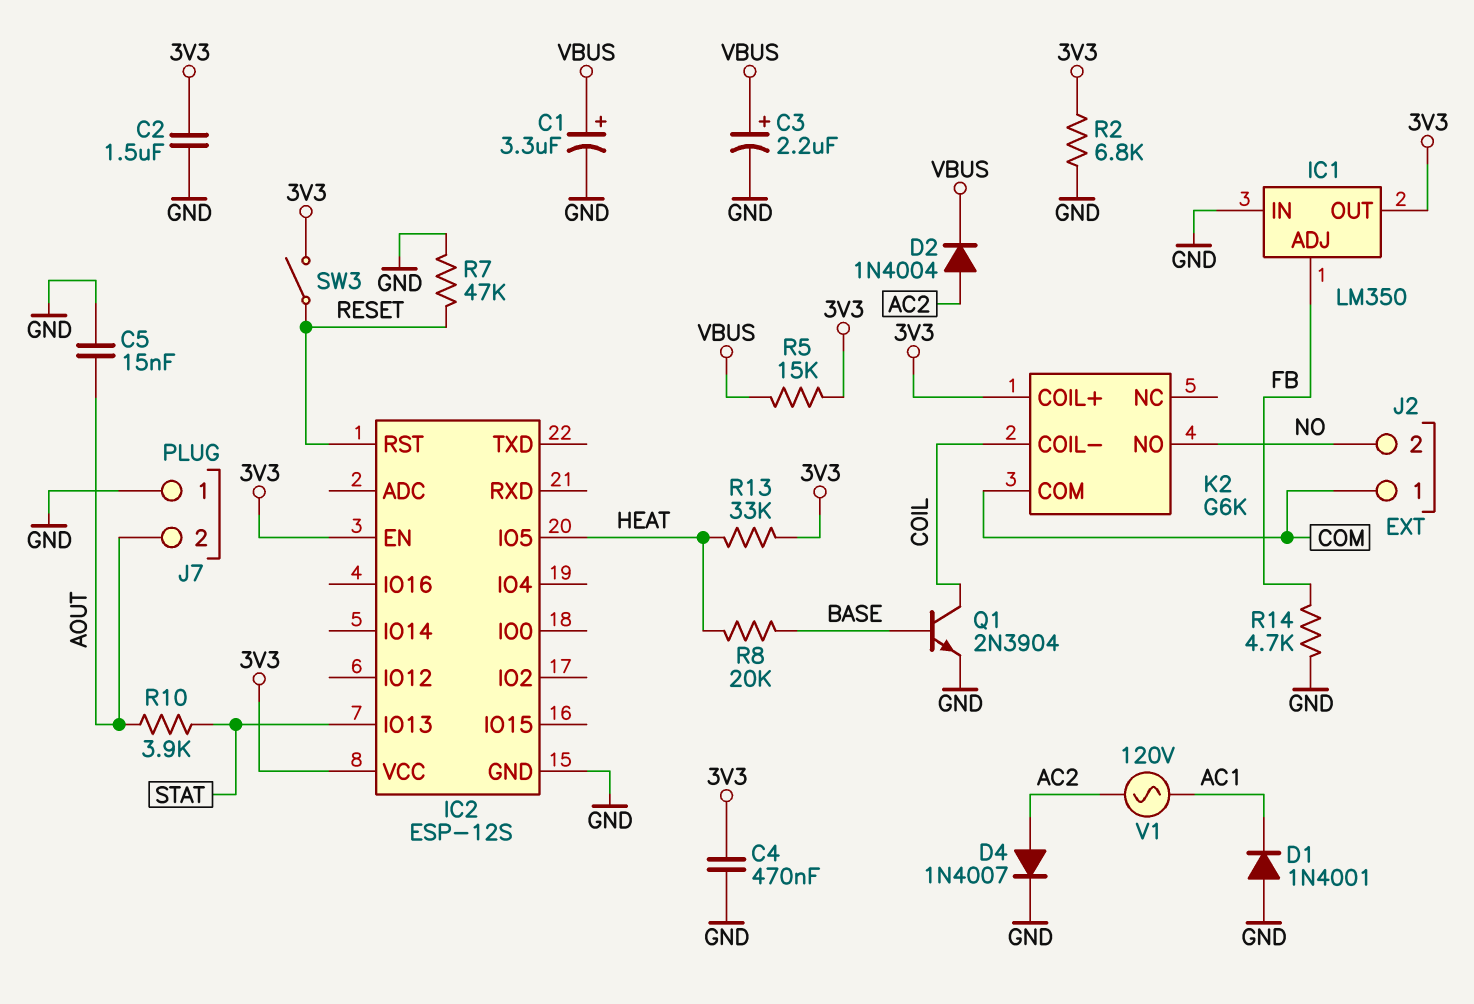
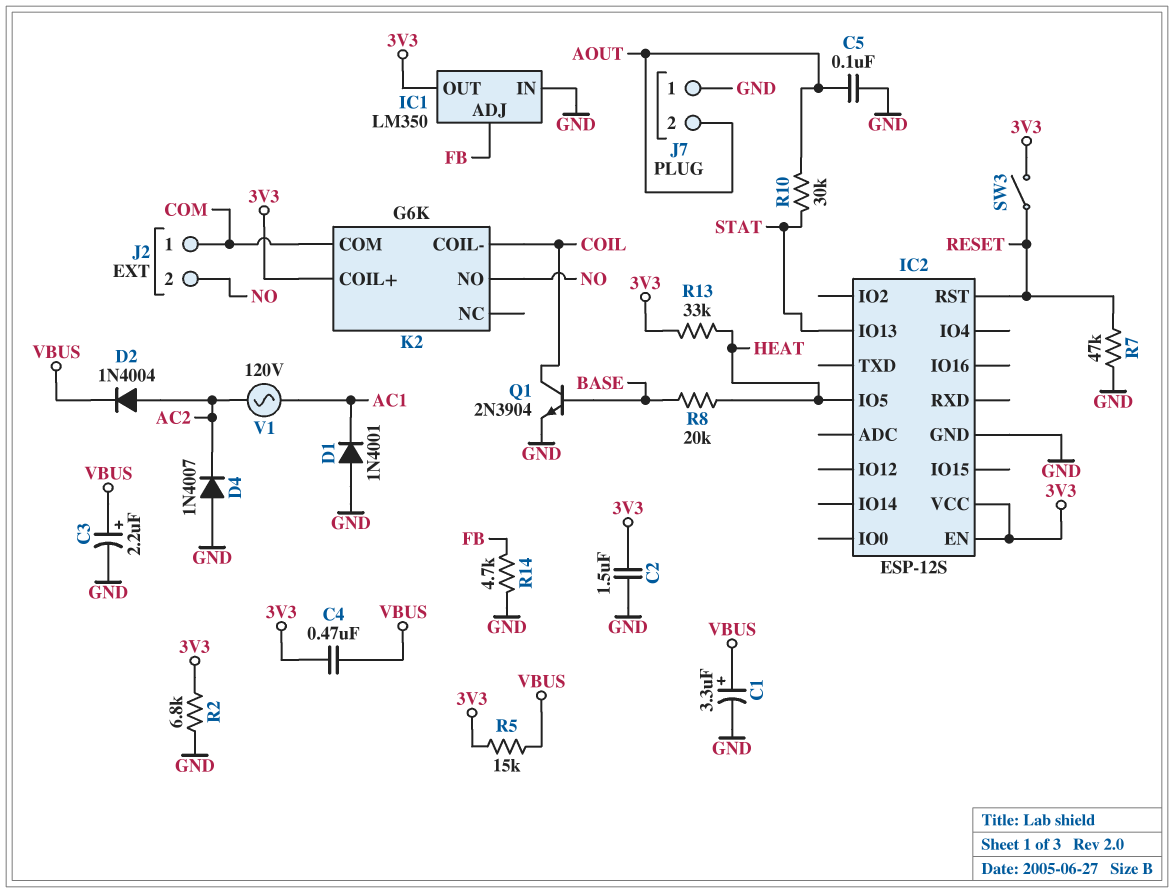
C4: 470nF (3V3, GND) -> 470nF (3V3, VBUS)
C5: 15nF (AOUT, GND) -> 100nF (AOUT, GND)
D4: diode 1N4007 (A AC2, K GND) -> diode 1N4007 (A GND, K AC2)
R10: 3.9k (AOUT, STAT) -> 30k (AOUT, STAT)

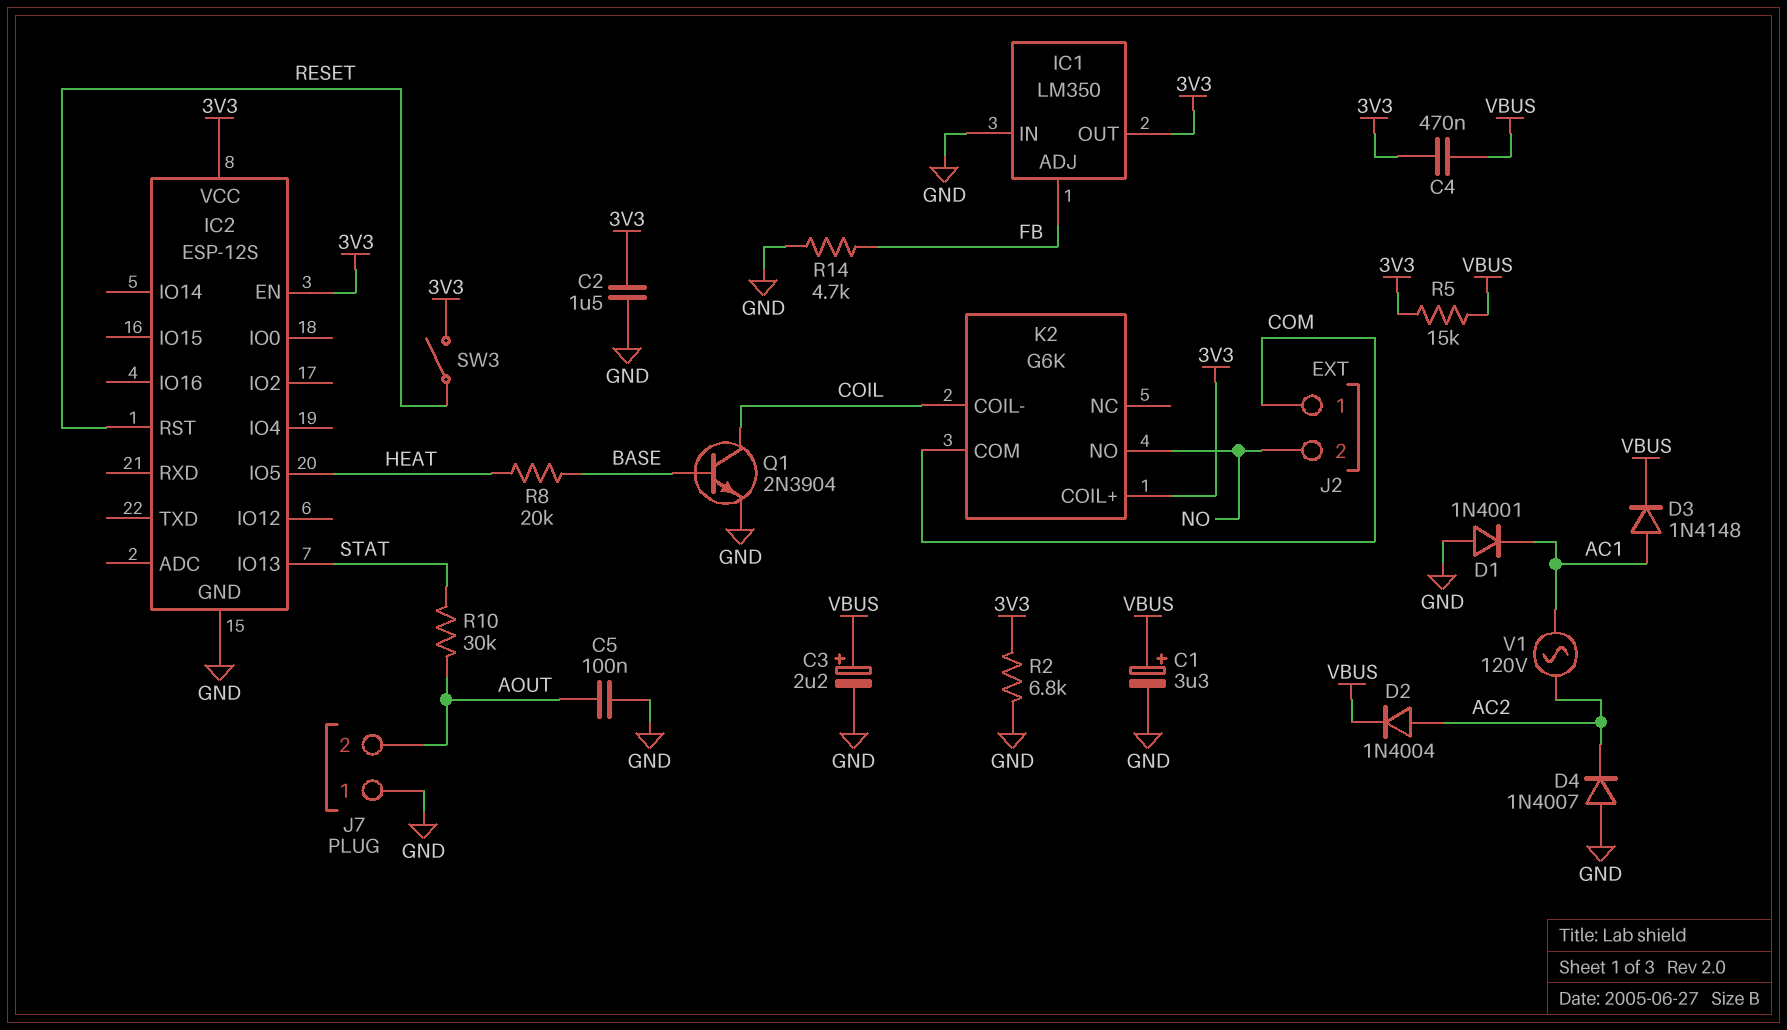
D3: none -> diode 1N4148 (A AC1, K VBUS)
R7: 47k (GND, RESET) -> none
R13: 33k (3V3, HEAT) -> none

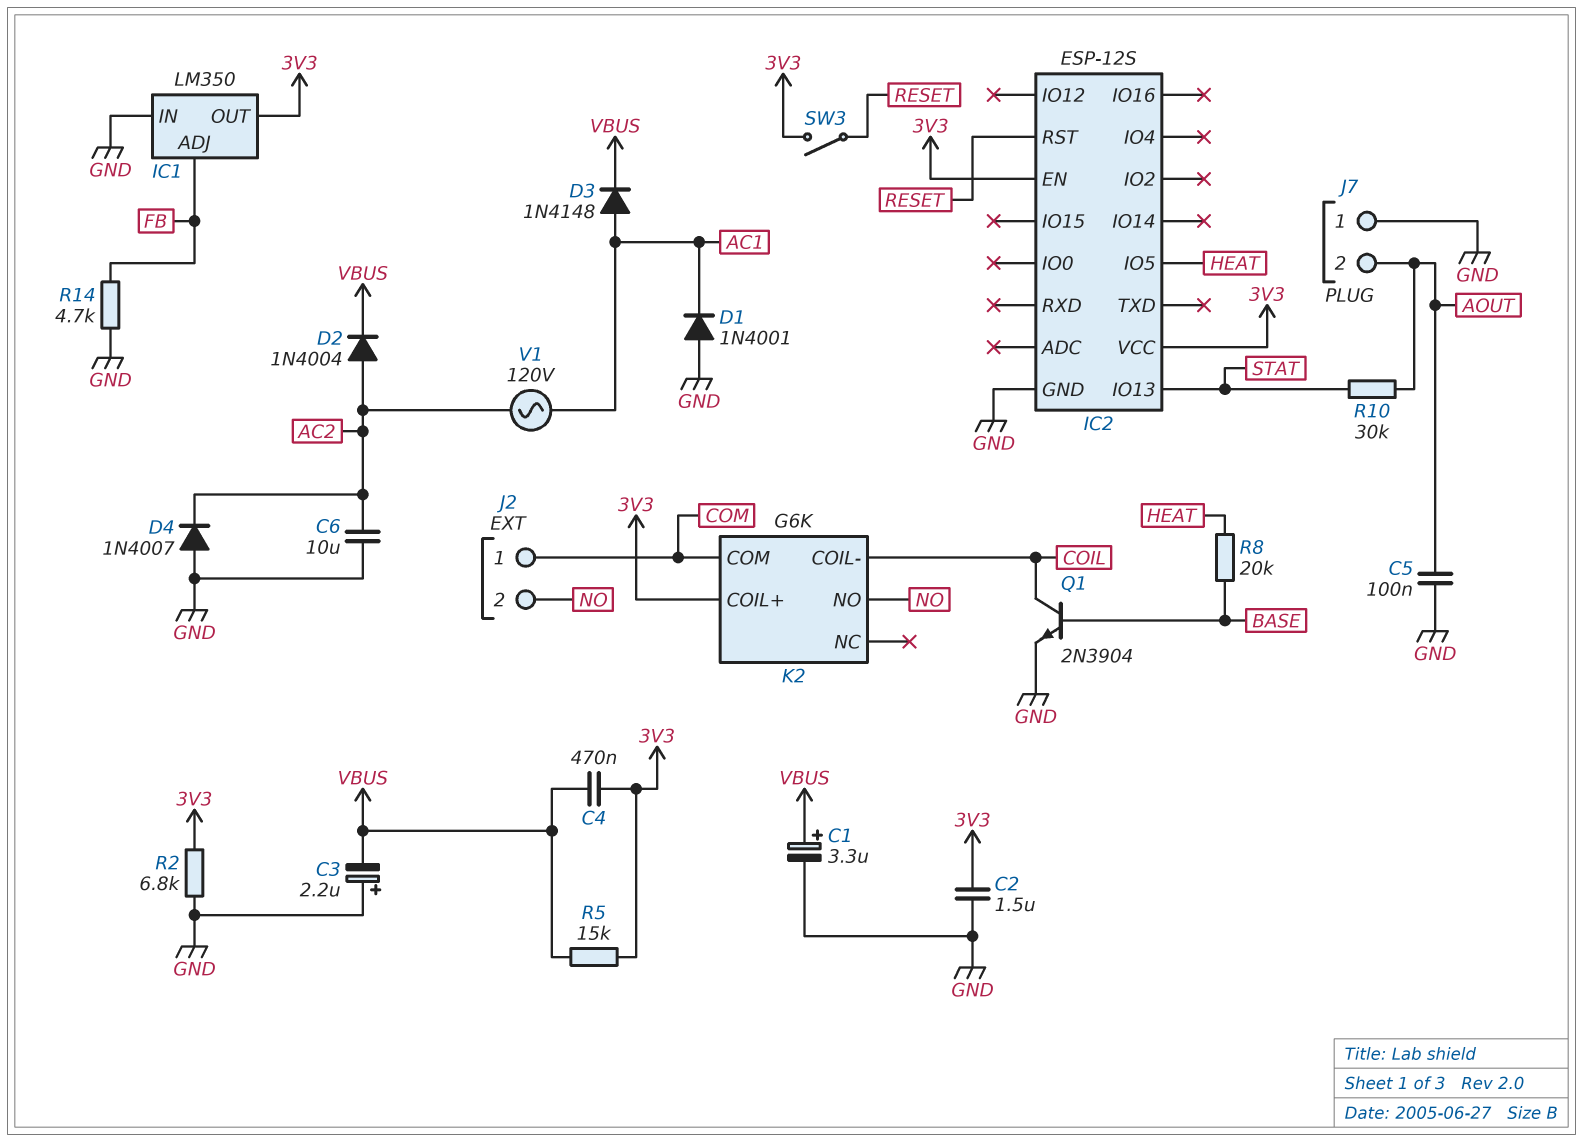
C3: 2.2uF (plus VBUS, minus GND) -> 2.2uF (plus GND, minus VBUS)
C6: none -> 10uF (AC2, GND)

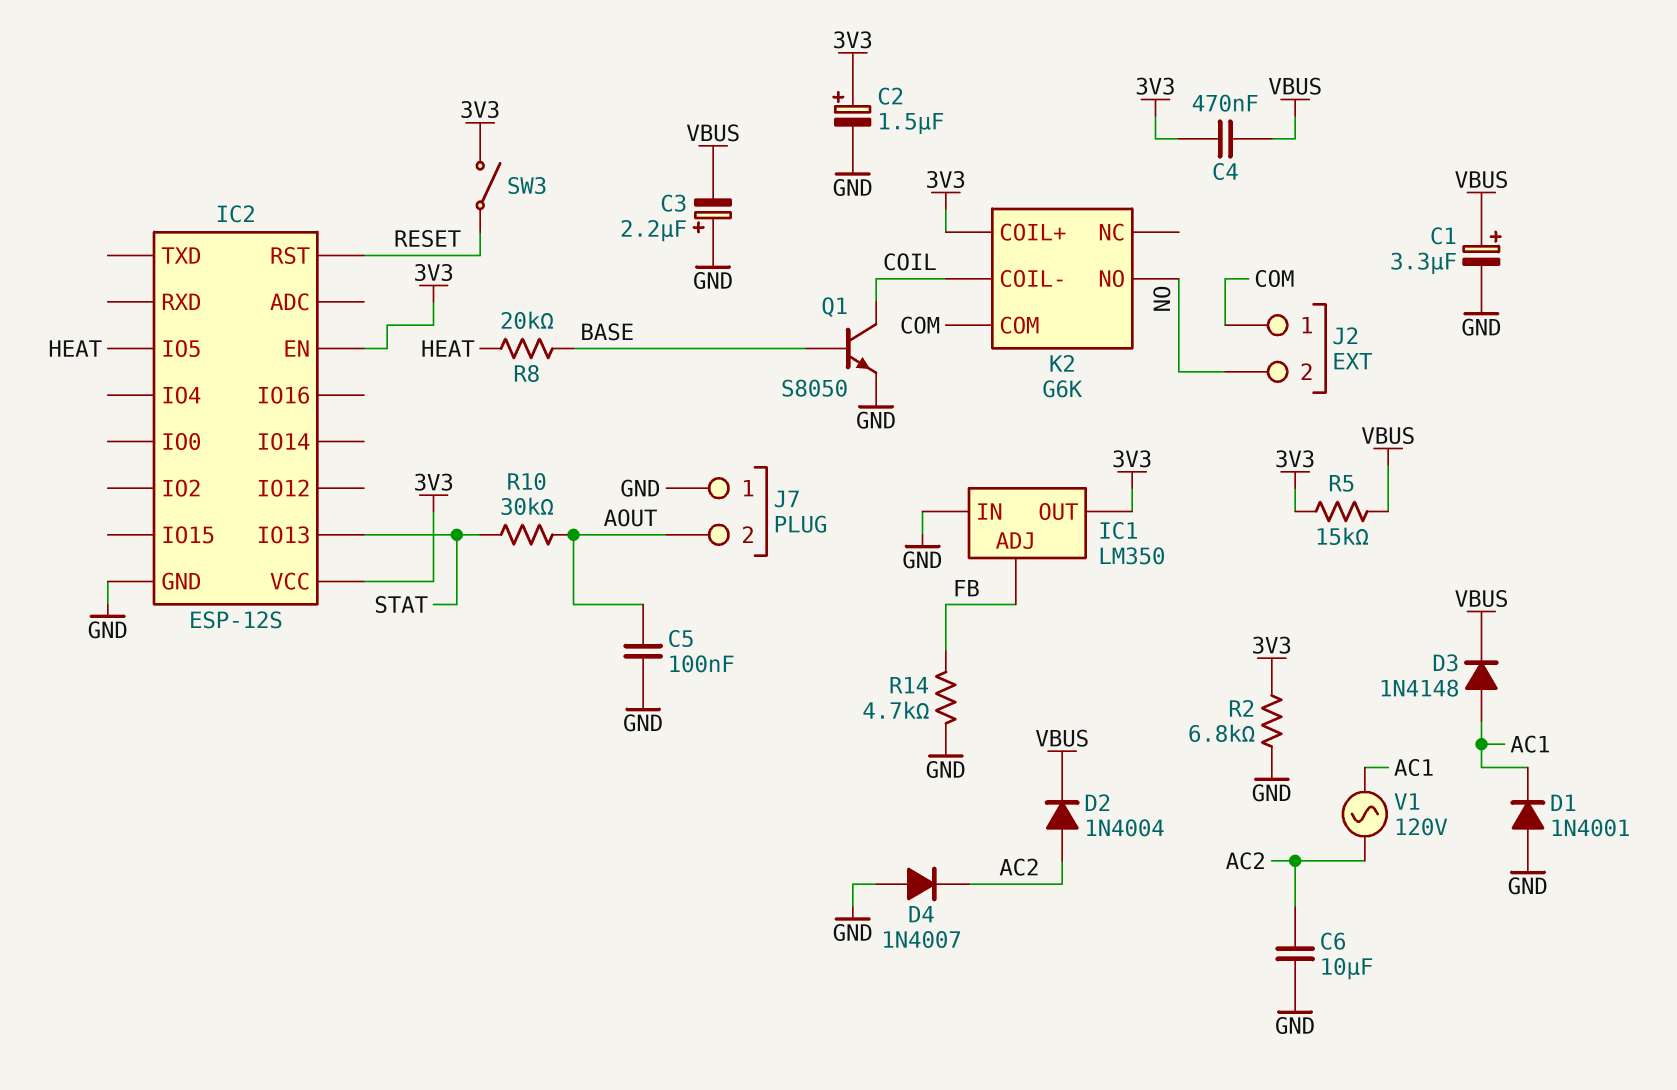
C2: 1.5uF (3V3, GND) -> 1.5uF (plus 3V3, minus GND)
Q1: NPN 2N3904 (B BASE, C COIL, E GND) -> NPN S8050 (B BASE, C COIL, E GND)

